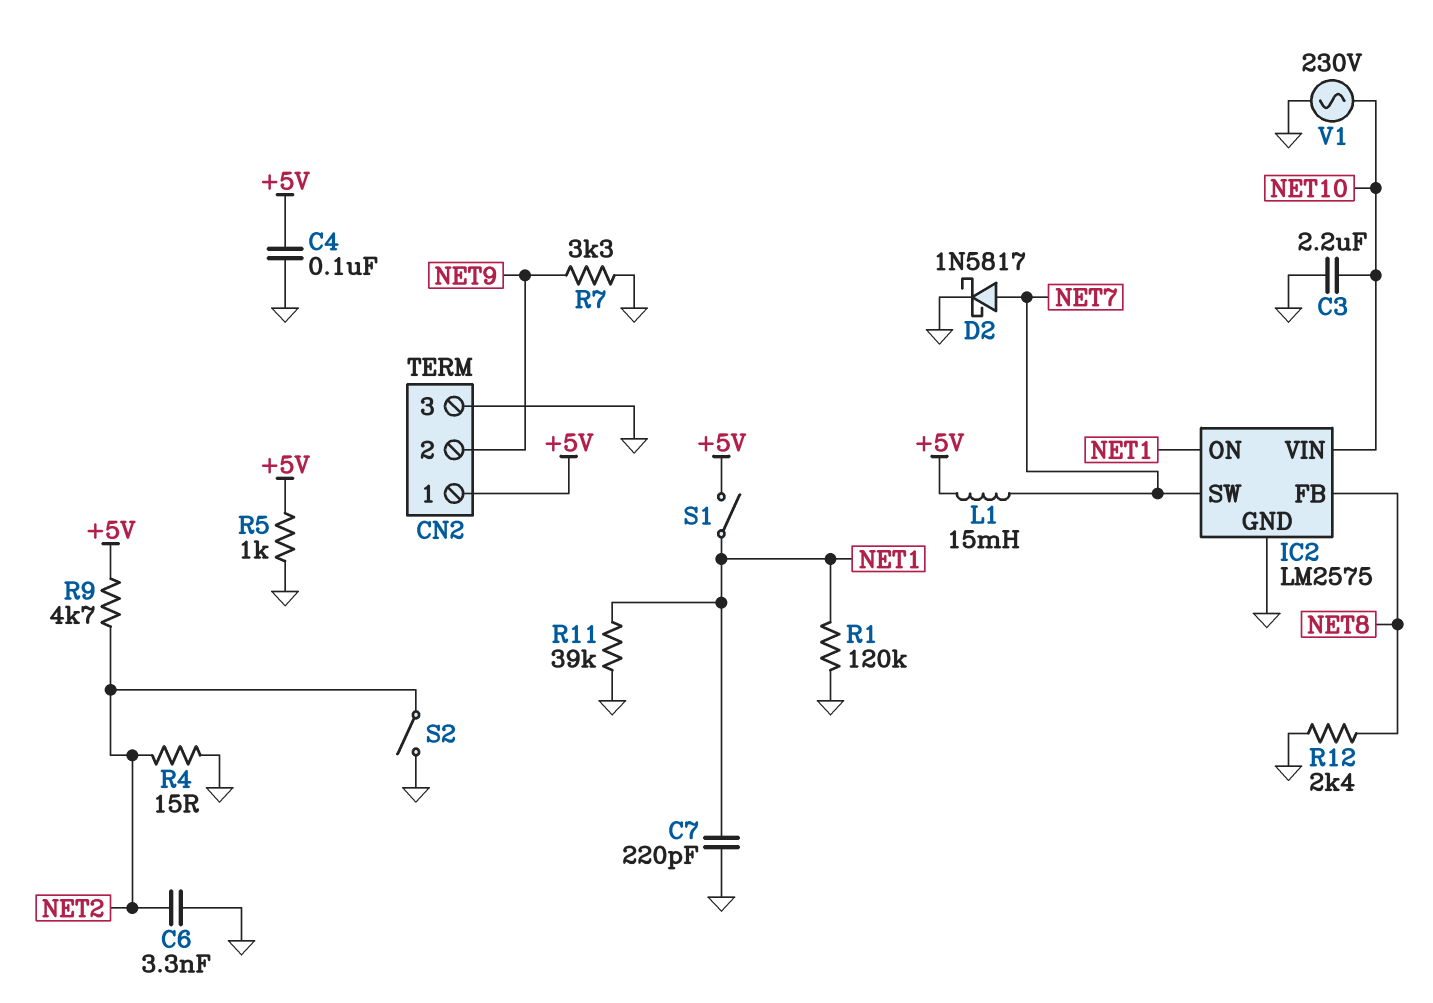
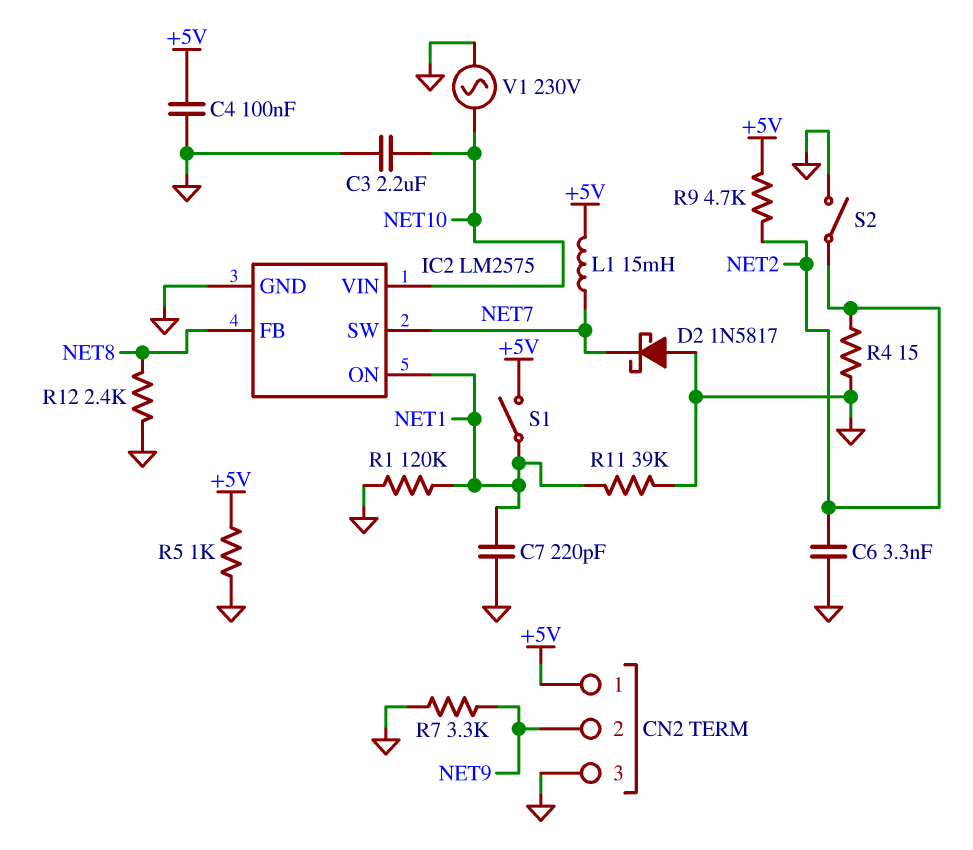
D2: schottky 1N5817 (A NET7, K GND) -> schottky 1N5817 (A GND, K NET7)

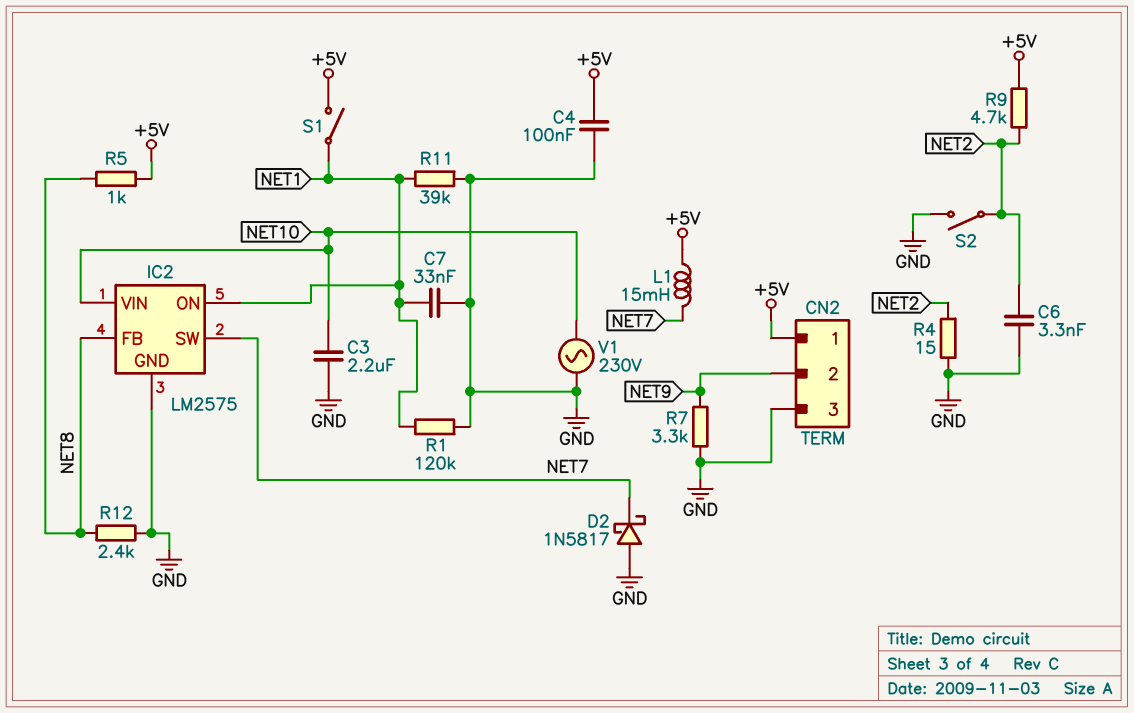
C7: 220pF (GND, NET1) -> 33nF (GND, NET1)
R5: 1k (+5V, GND) -> 1k (+5V, NET8)

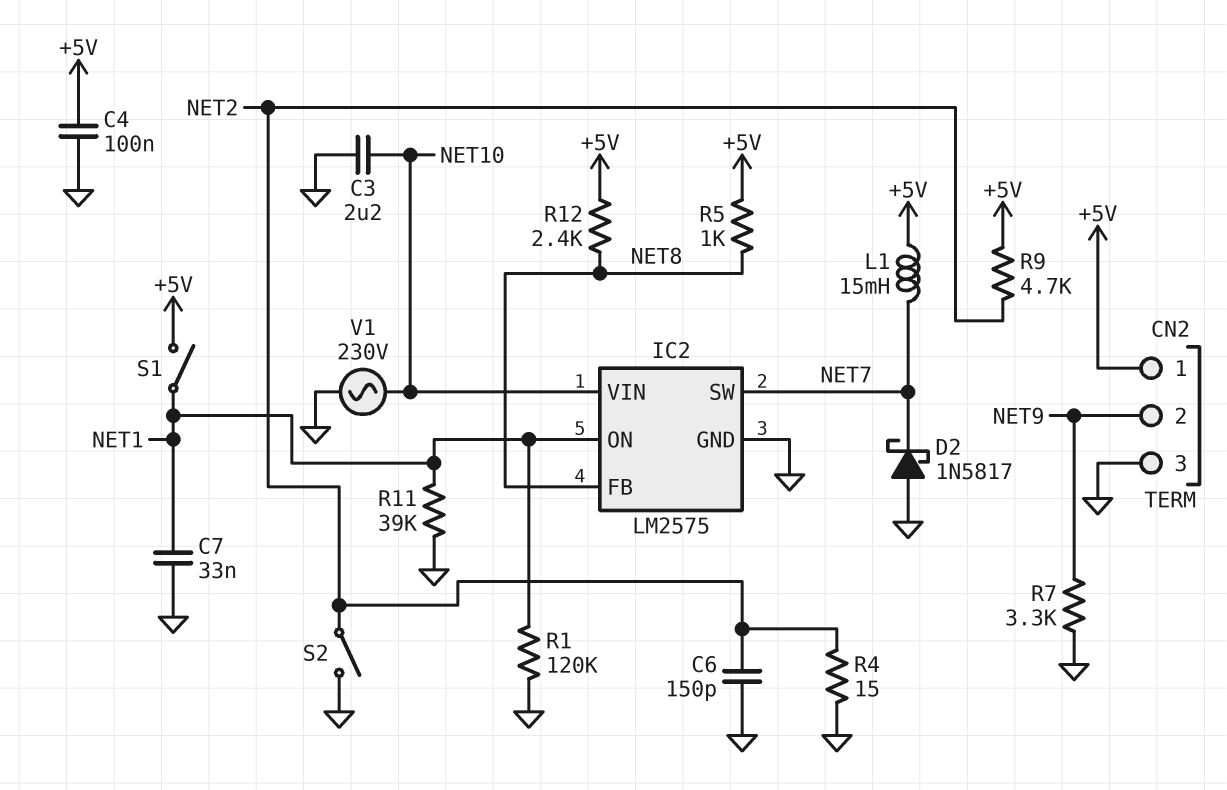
C6: 3.3nF (GND, NET2) -> 150pF (GND, NET2)
R12: 2.4k (GND, NET8) -> 2.4k (+5V, NET8)

